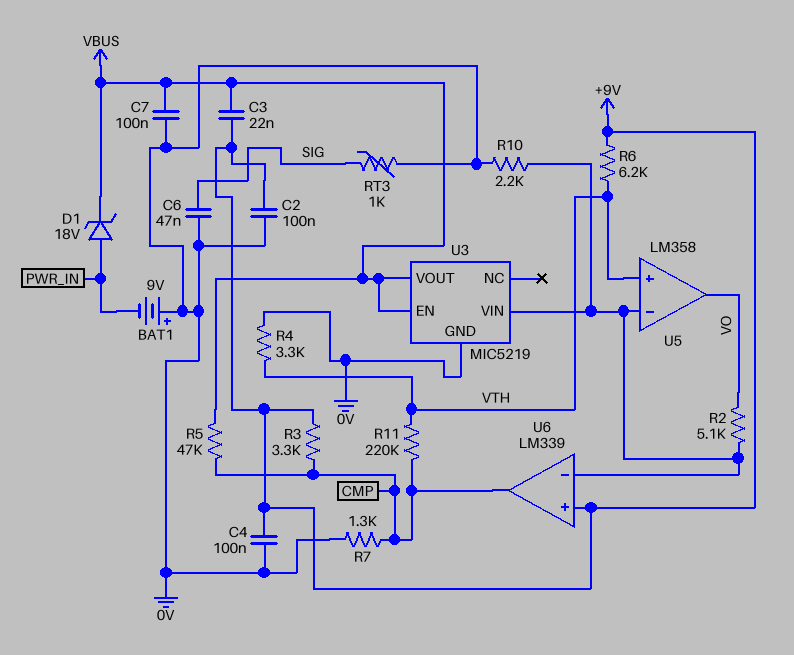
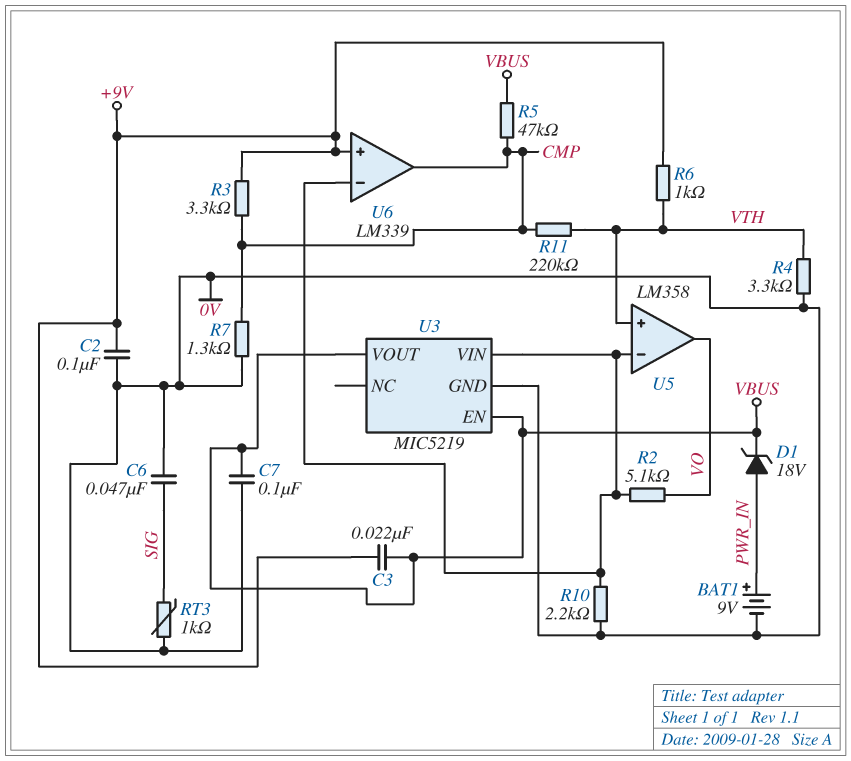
BAT1: 9V (plus 0V, minus PWR_IN) -> 9V (plus PWR_IN, minus 0V)
C4: 100nF (+9V, 0V) -> none
R6: 6.2k (+9V, VTH) -> 1k (+9V, VTH)

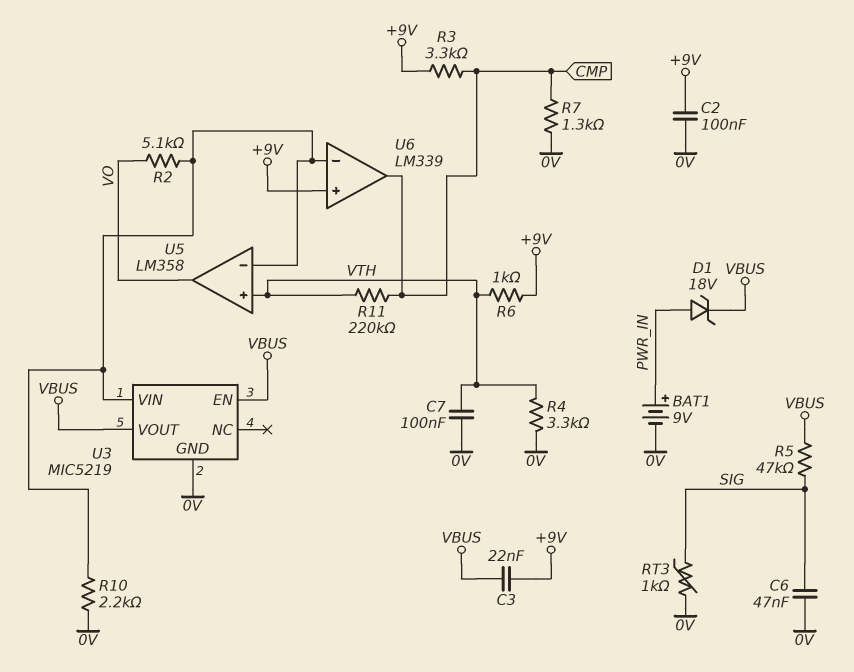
C7: 100nF (0V, VBUS) -> 100nF (0V, VTH)
R5: 47k (CMP, VBUS) -> 47k (SIG, VBUS)

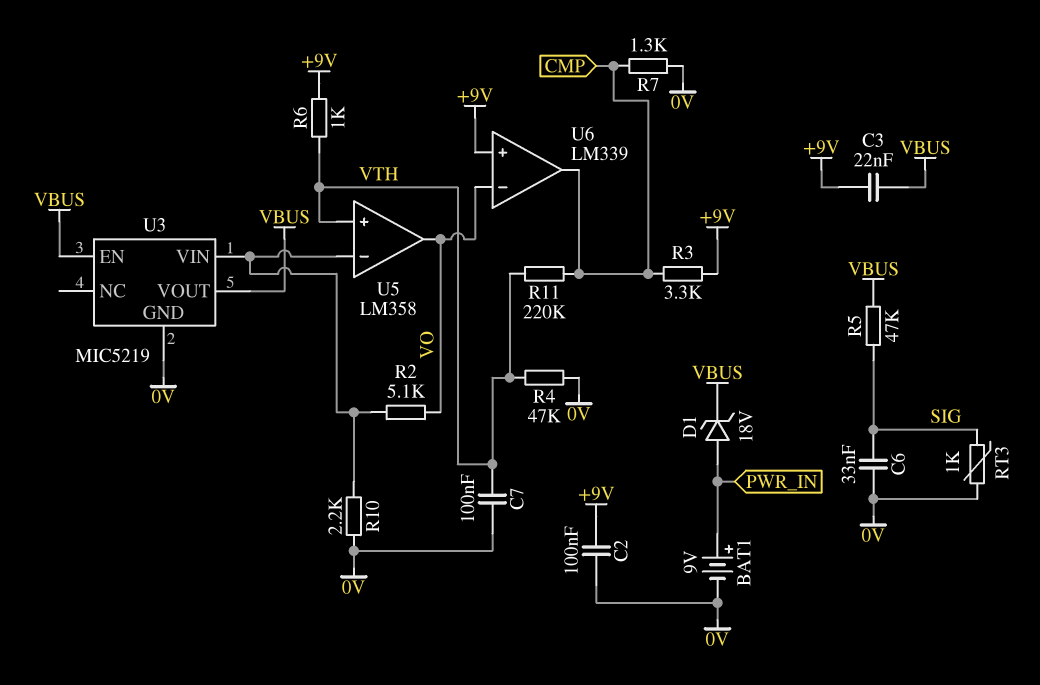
C6: 47nF (0V, SIG) -> 33nF (0V, SIG)
R4: 3.3k (0V, VTH) -> 47k (0V, VTH)
U6 pin in-: U3/VIN -> VO

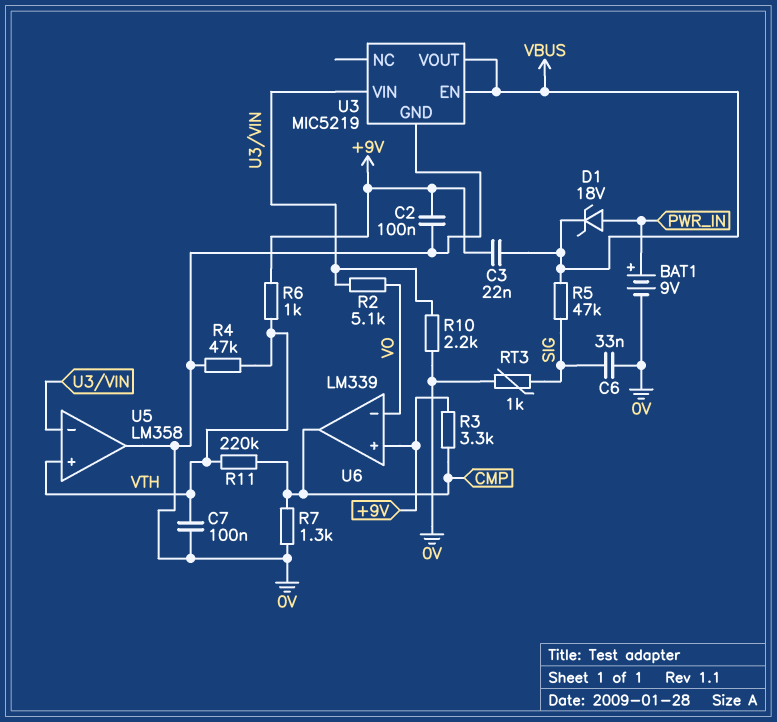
U5 pin out: VO -> 0V

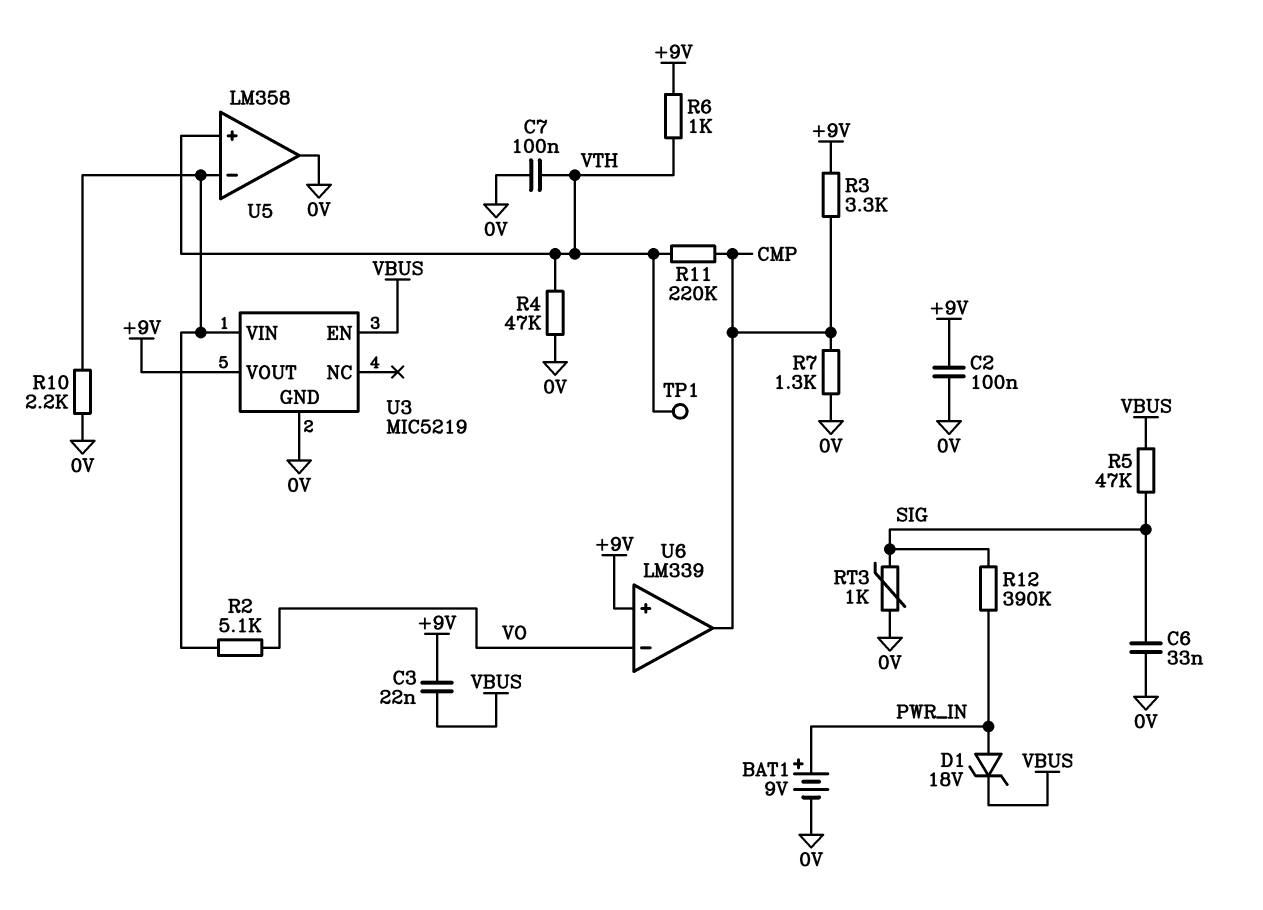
R12: none -> 390k (PWR_IN, SIG)
TP1: none -> test point (VTH)
U3 pin VOUT: VBUS -> +9V

